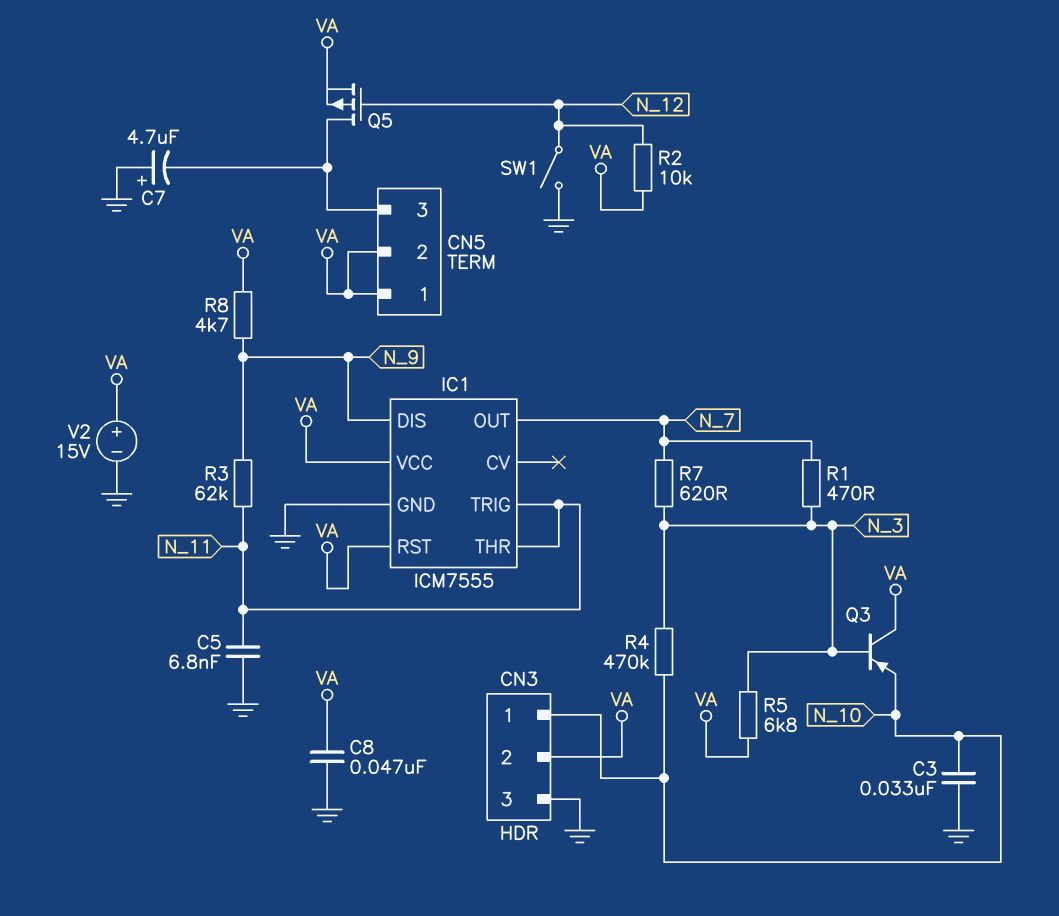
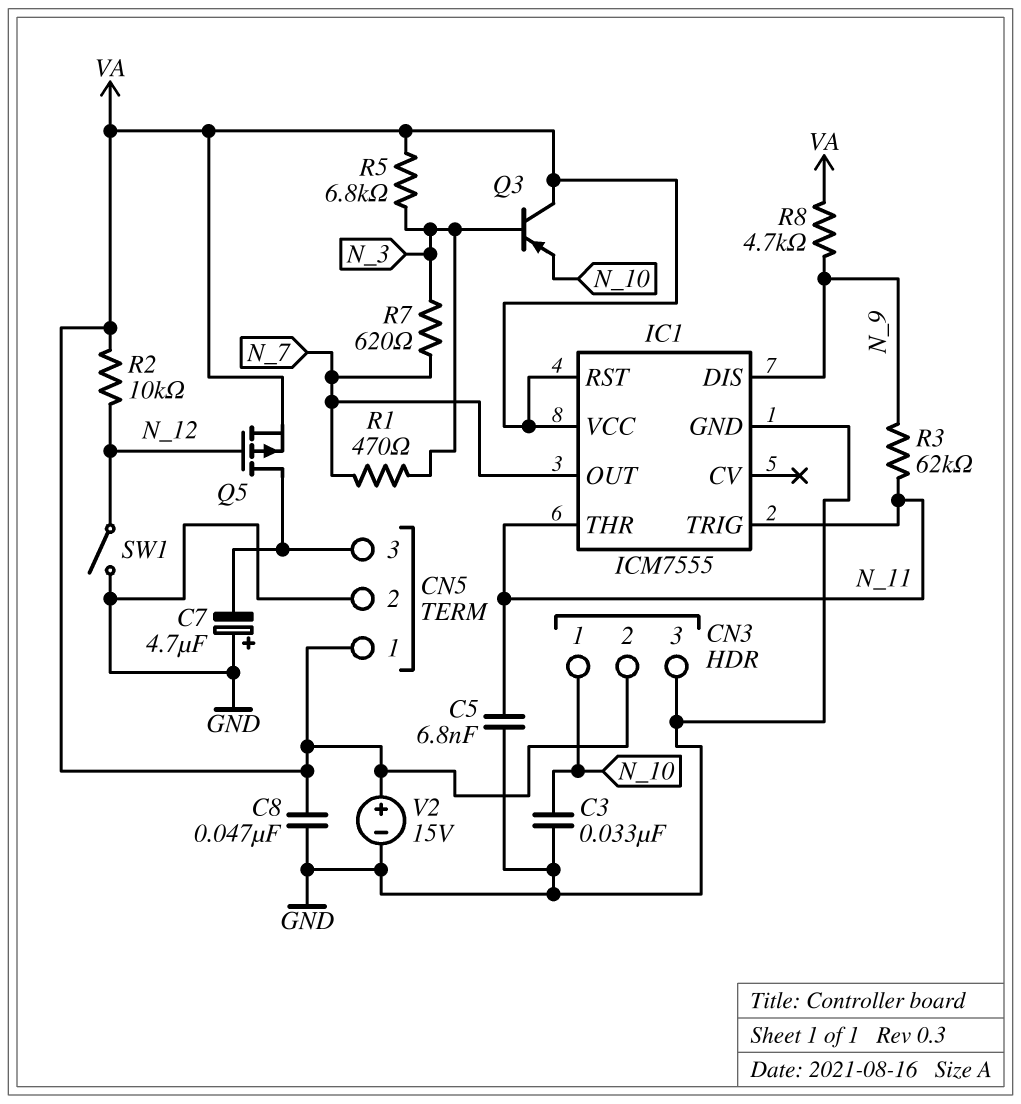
CN5 pin 2: VA -> GND
R4: 470k (N_3, N_10) -> none

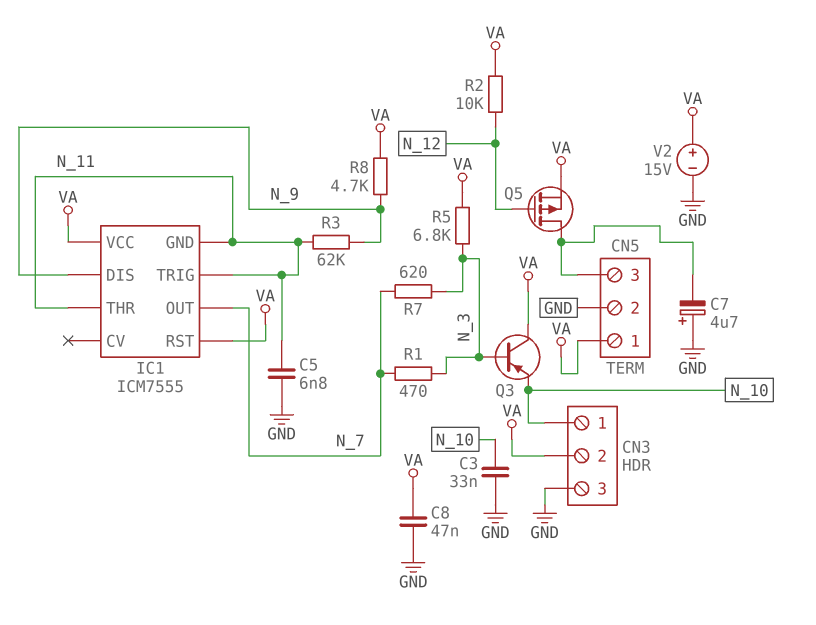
IC1 pin GND: GND -> N_11
SW1: switch (GND, N_12) -> none

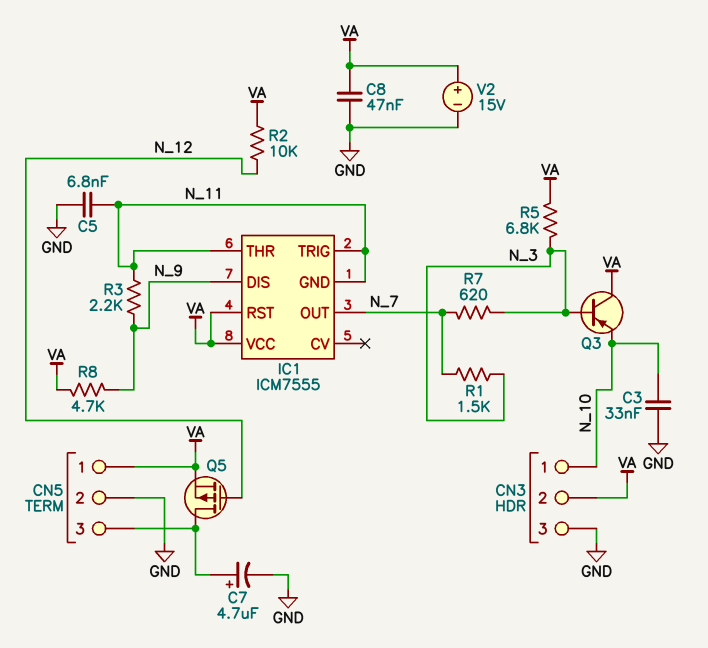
C7: 4.7uF (plus GND, minus CN5/3) -> 4.7uF (plus CN5/3, minus GND)
R1: 470 (N_3, N_7) -> 1.5k (N_3, N_7)
R3: 62k (N_9, N_11) -> 2.2k (N_9, N_11)

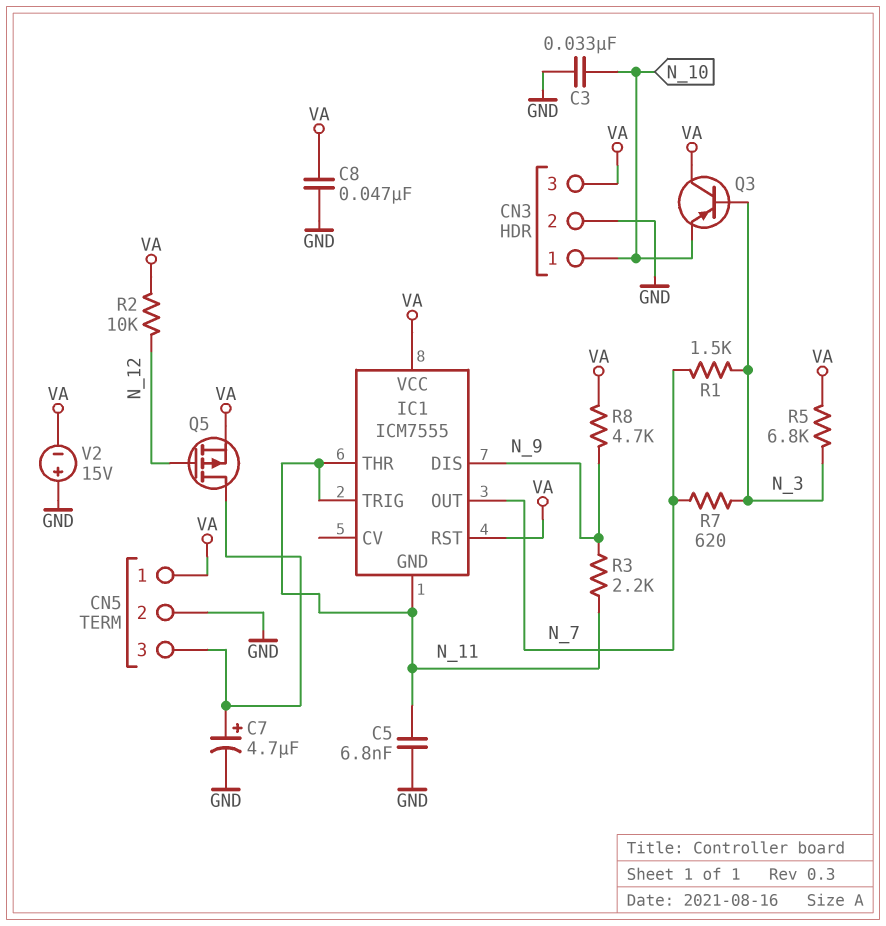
CN3 pin 2: VA -> GND
CN3 pin 3: GND -> VA
V2: 15V (plus VA, minus GND) -> 15V (plus GND, minus VA)

